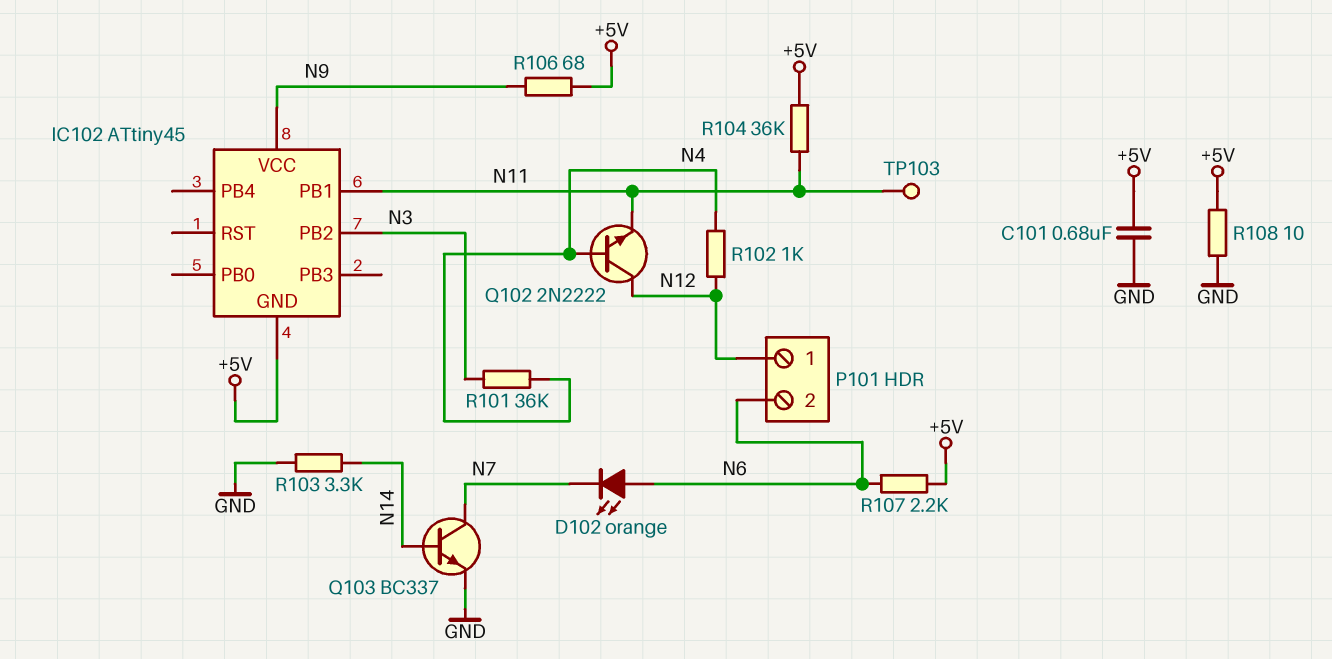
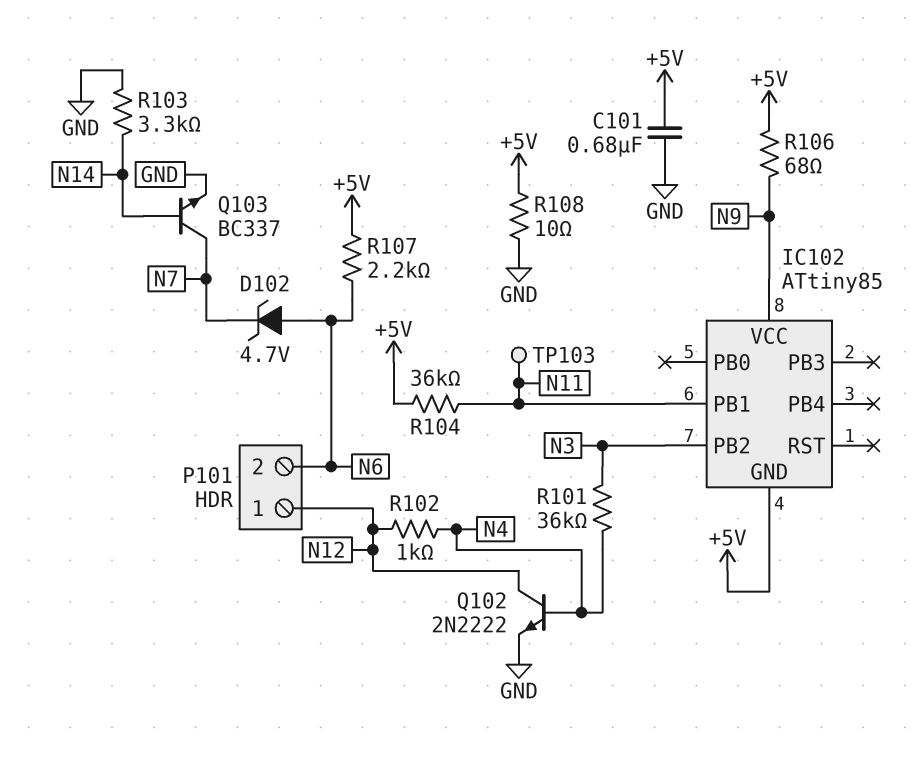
D102: LED orange (A N6, K N7) -> zener 4.7V (A N6, K N7)
IC102: ATtiny45 -> ATtiny85
Q102: NPN 2N2222 (B N4, C N12, E N11) -> NPN 2N2222 (B N4, C N12, E GND)

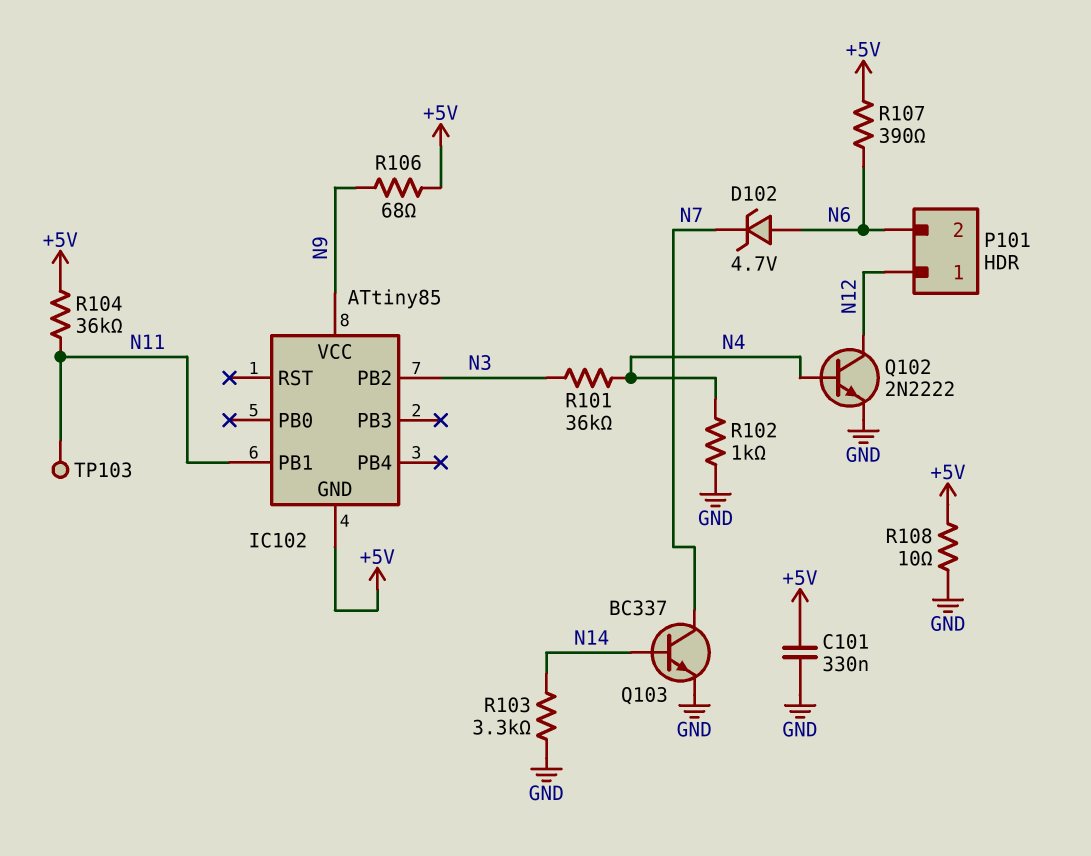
C101: 680nF (+5V, GND) -> 330nF (+5V, GND)
R102: 1k (N4, N12) -> 1k (GND, N4)
R107: 2.2k (+5V, N6) -> 390 (+5V, N6)

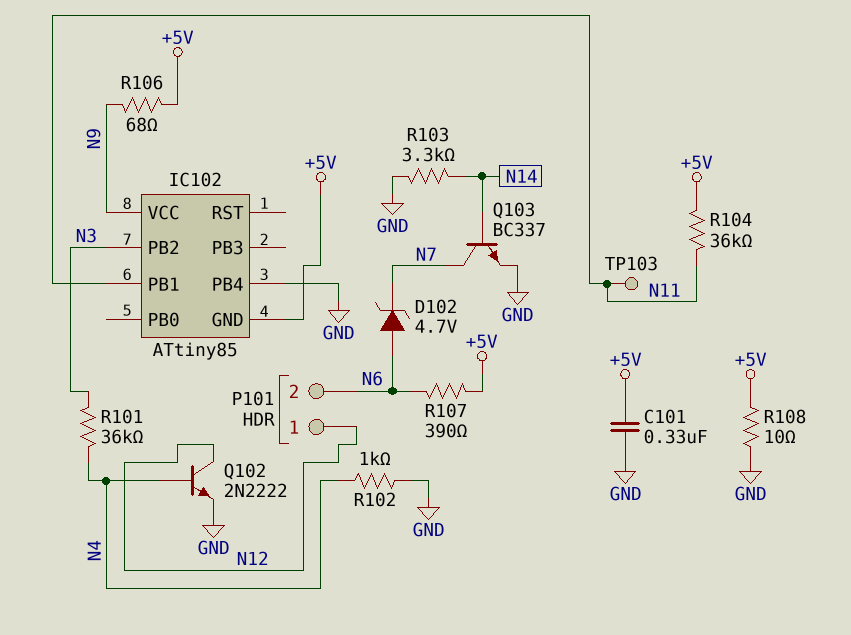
IC102 pin PB4: none -> GND

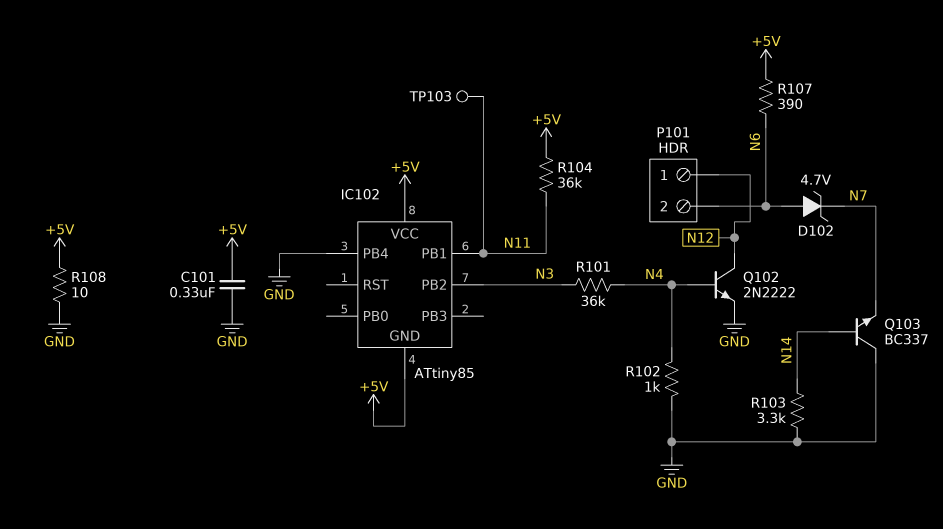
IC102 pin VCC: N9 -> +5V
Q103: NPN BC337 (B N14, C N7, E GND) -> NPN BC337 (B N14, C GND, E N7)
R106: 68 (+5V, N9) -> none

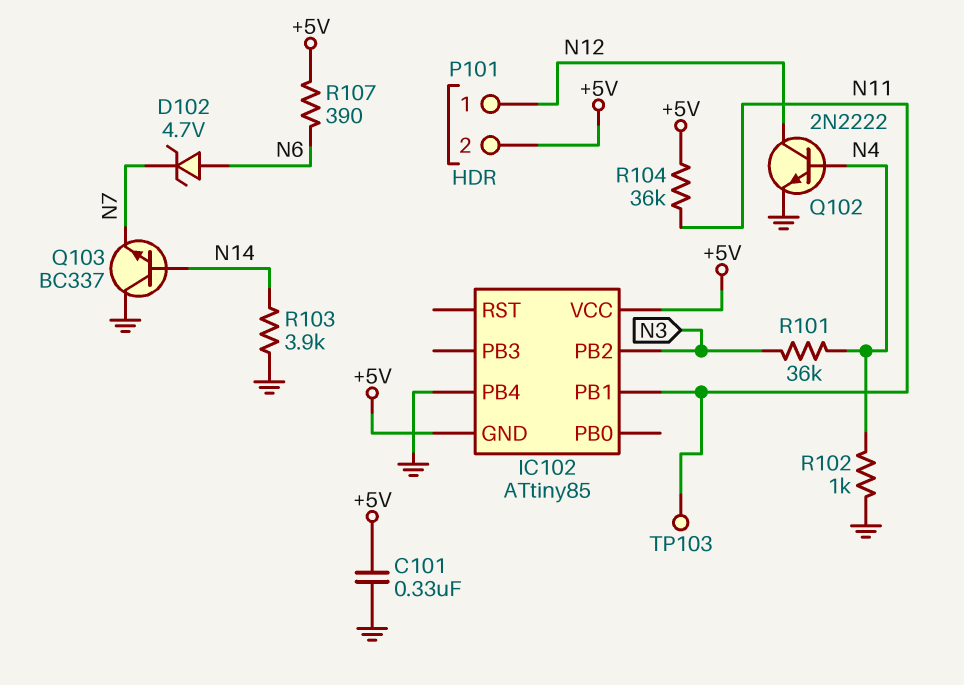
P101 pin 2: N6 -> +5V
R103: 3.3k (GND, N14) -> 3.9k (GND, N14)
R108: 10 (+5V, GND) -> none

